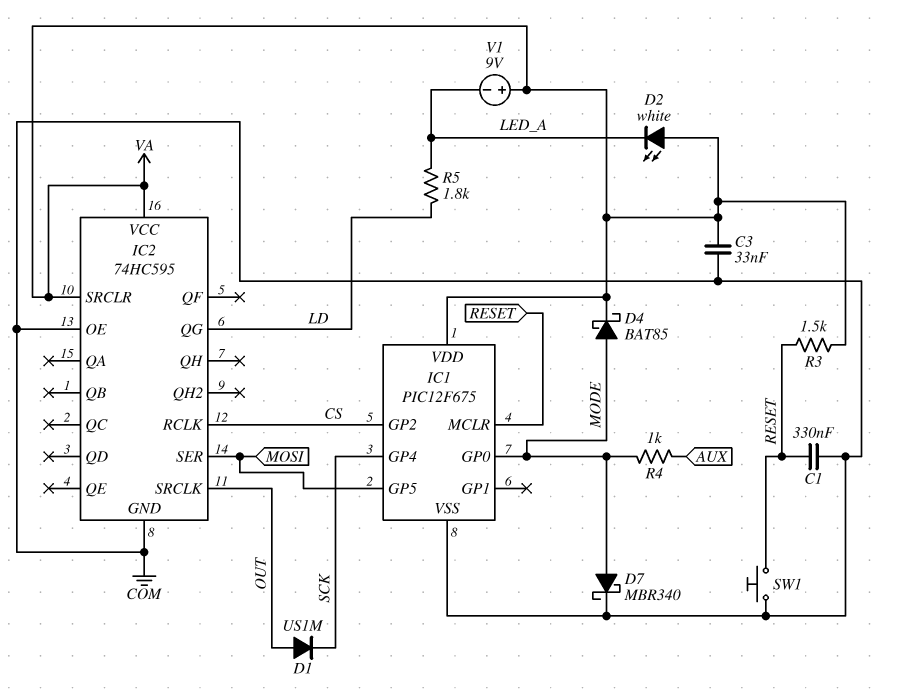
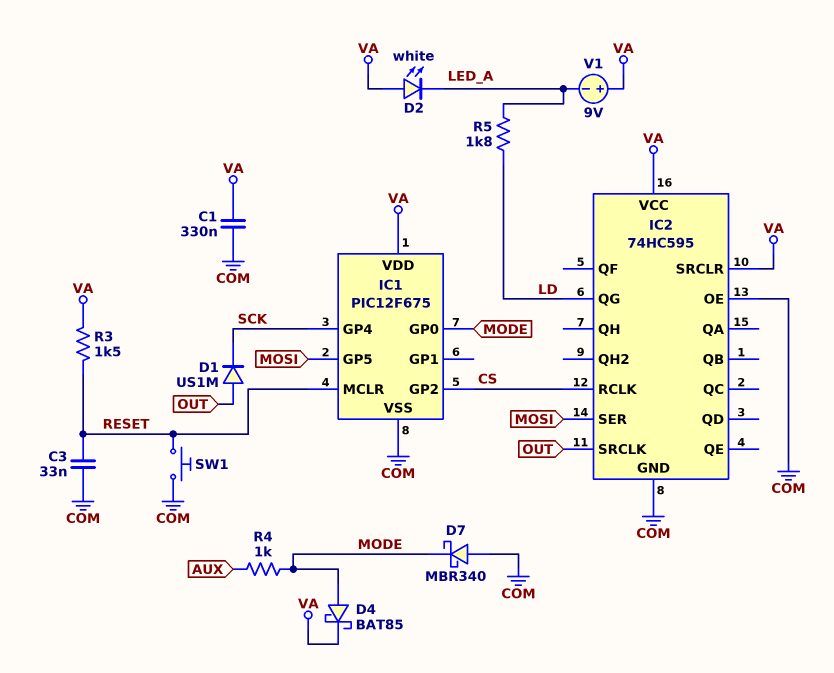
C1: 330nF (COM, RESET) -> 330nF (COM, VA)
C3: 33nF (COM, VA) -> 33nF (COM, RESET)
D7: schottky MBR340 (A MODE, K COM) -> schottky MBR340 (A COM, K MODE)

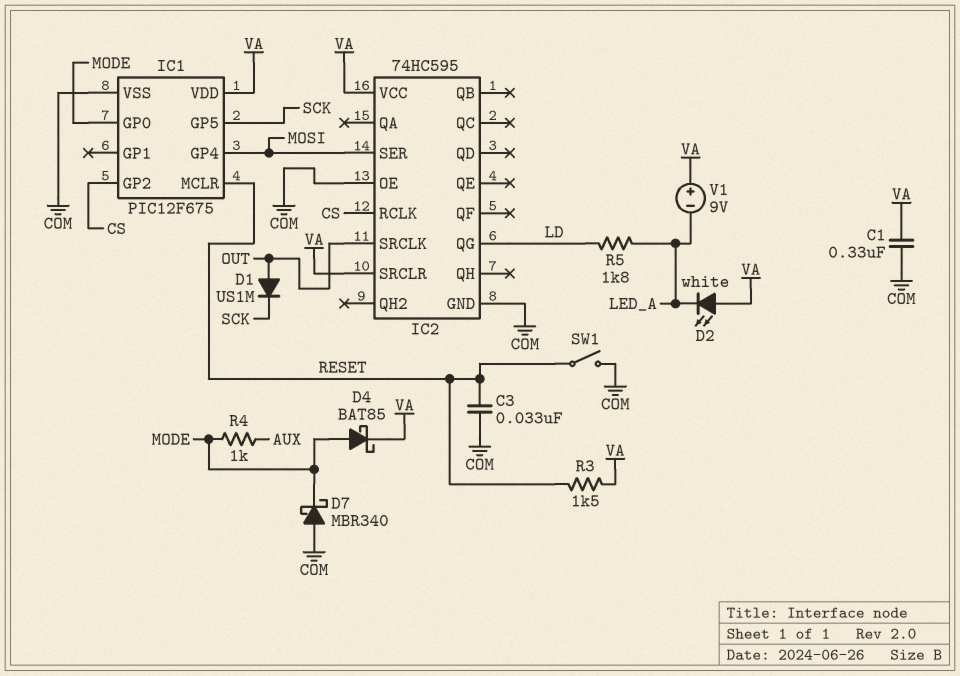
IC1 pin GP4: SCK -> MOSI
IC1 pin GP5: MOSI -> SCK
SW1: button (COM, RESET) -> switch (COM, RESET)

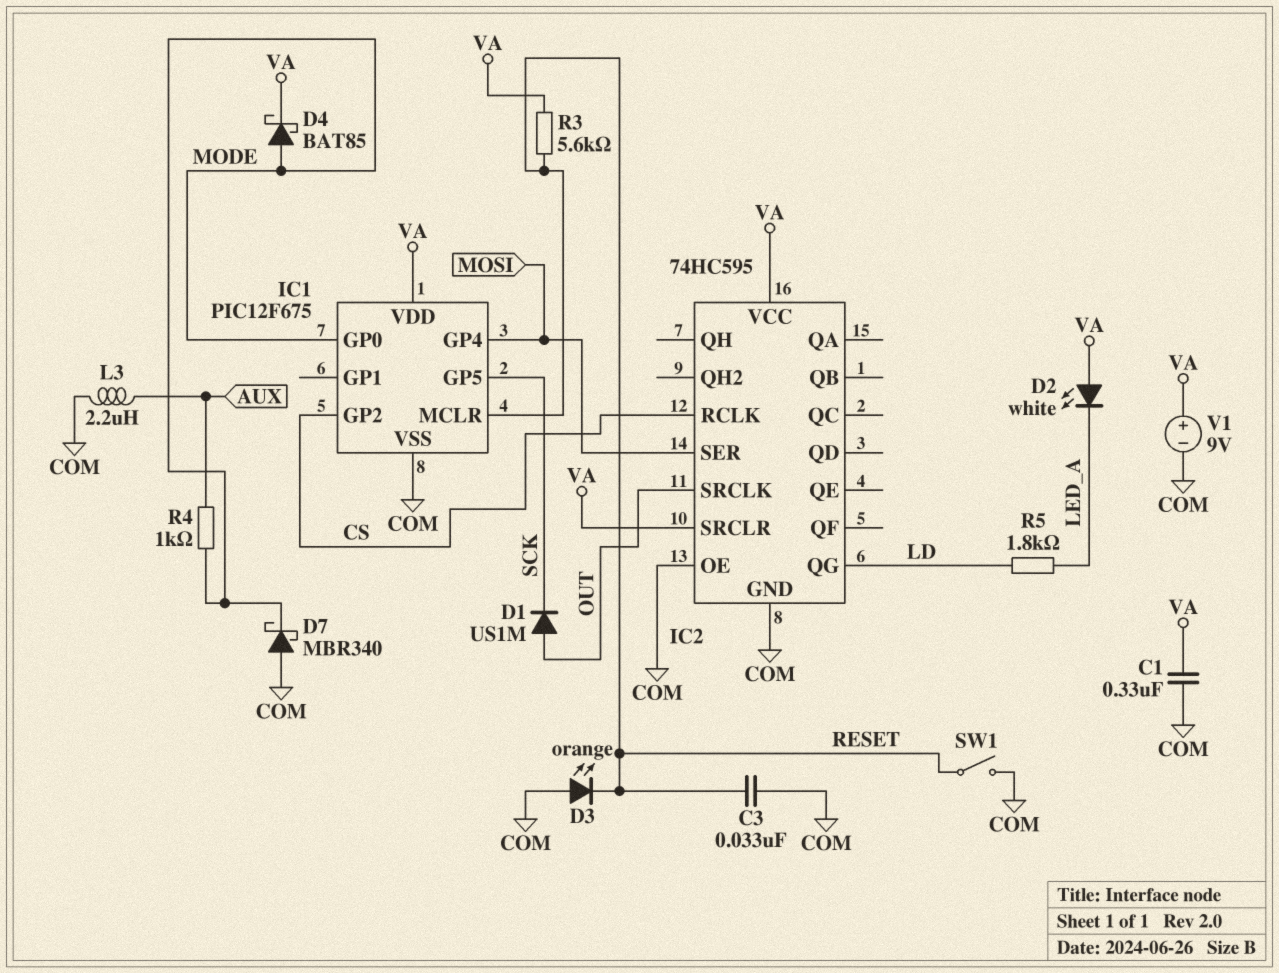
D3: none -> LED orange (A COM, K RESET)
L3: none -> 2.2uH (AUX, COM)
R3: 1.5k (RESET, VA) -> 5.6k (RESET, VA)
V1: 9V (plus VA, minus LED_A) -> 9V (plus VA, minus COM)

